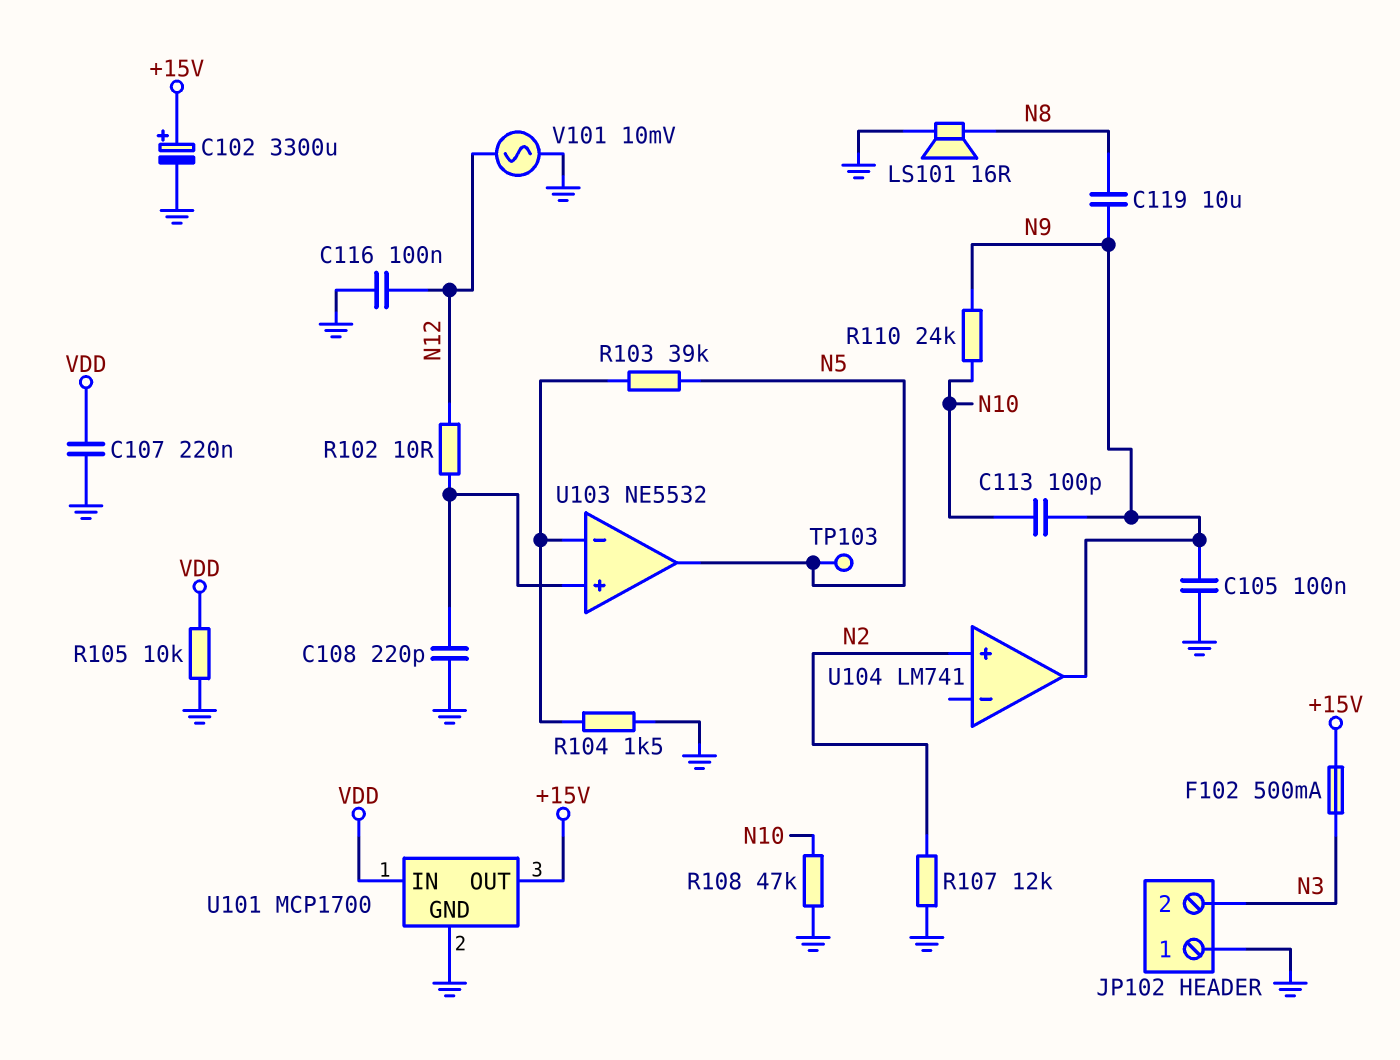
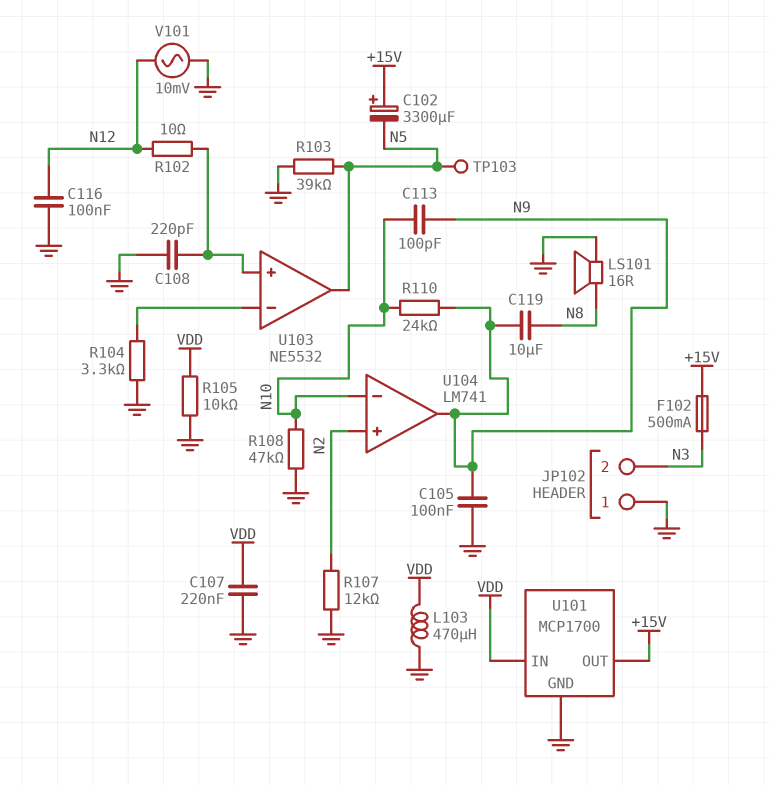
C102: 3300uF (plus +15V, minus GND) -> 3300uF (plus +15V, minus N5)
L103: none -> 470uH (GND, VDD)
R103: 39k (N5, U103/in-) -> 39k (GND, N5)
R104: 1.5k (GND, U103/in-) -> 3.3k (GND, U103/in-)
U104 pin in-: none -> N10

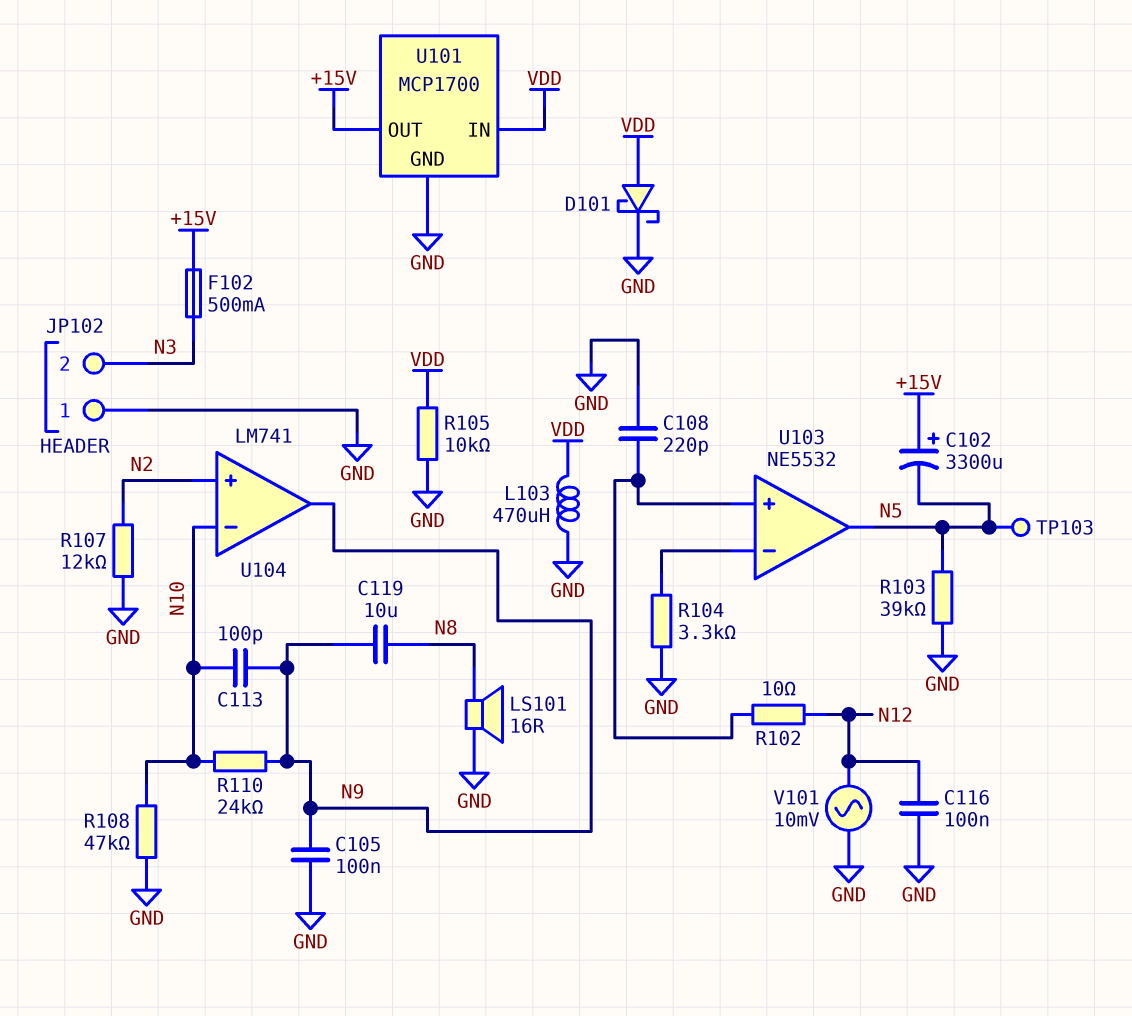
C107: 220nF (GND, VDD) -> none
D101: none -> schottky (A VDD, K GND)

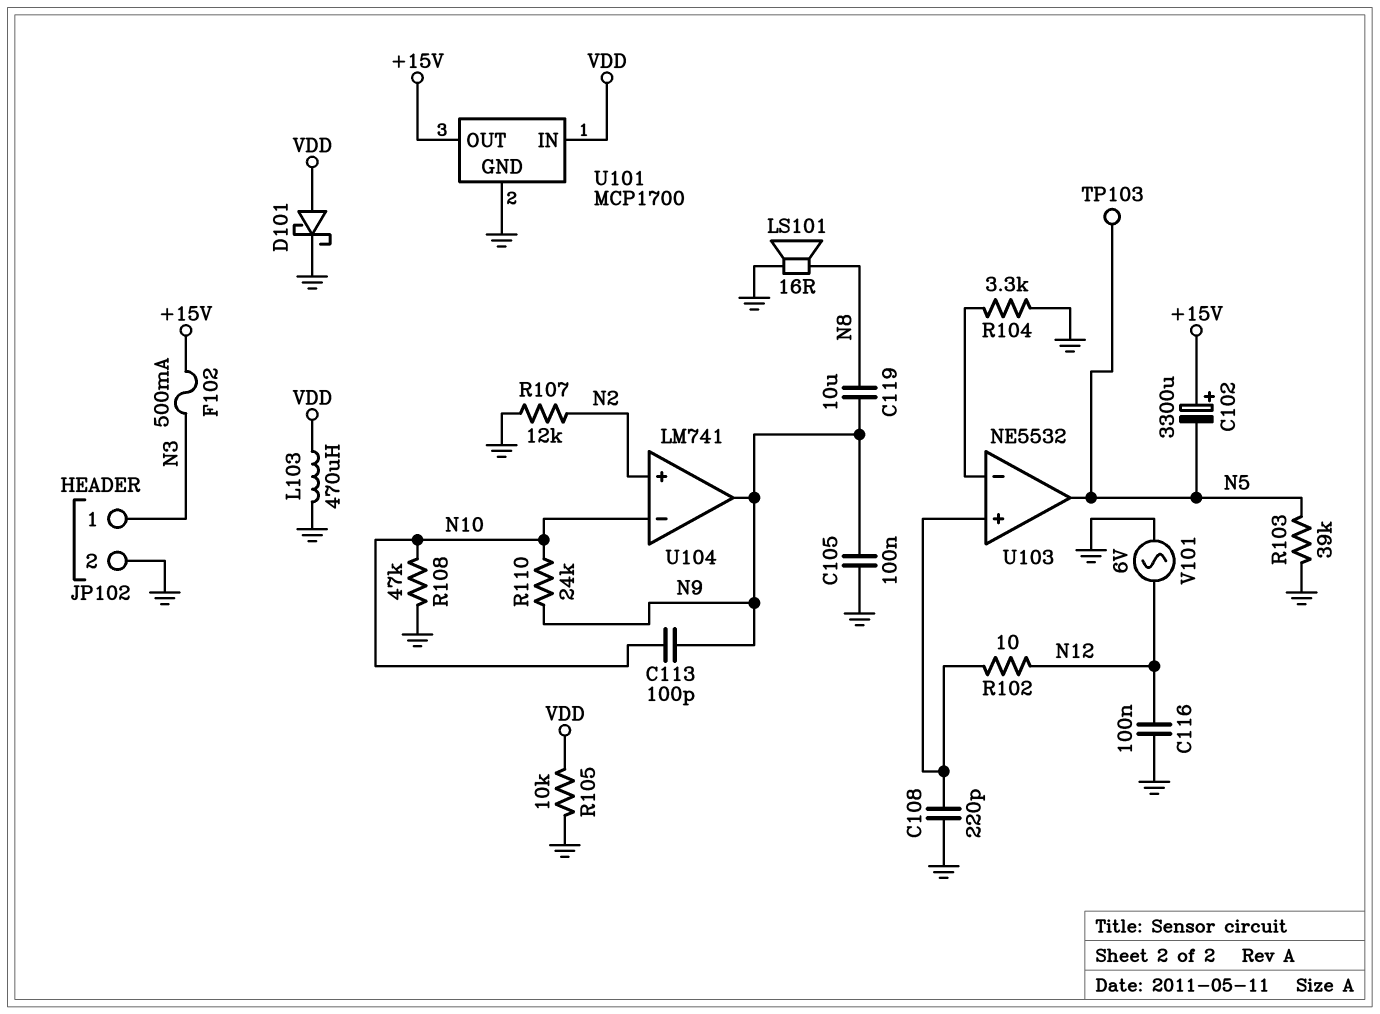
JP102 pin 1: GND -> N3
JP102 pin 2: N3 -> GND
V101: AC 10mV (GND, N12) -> AC 6V (GND, N12)

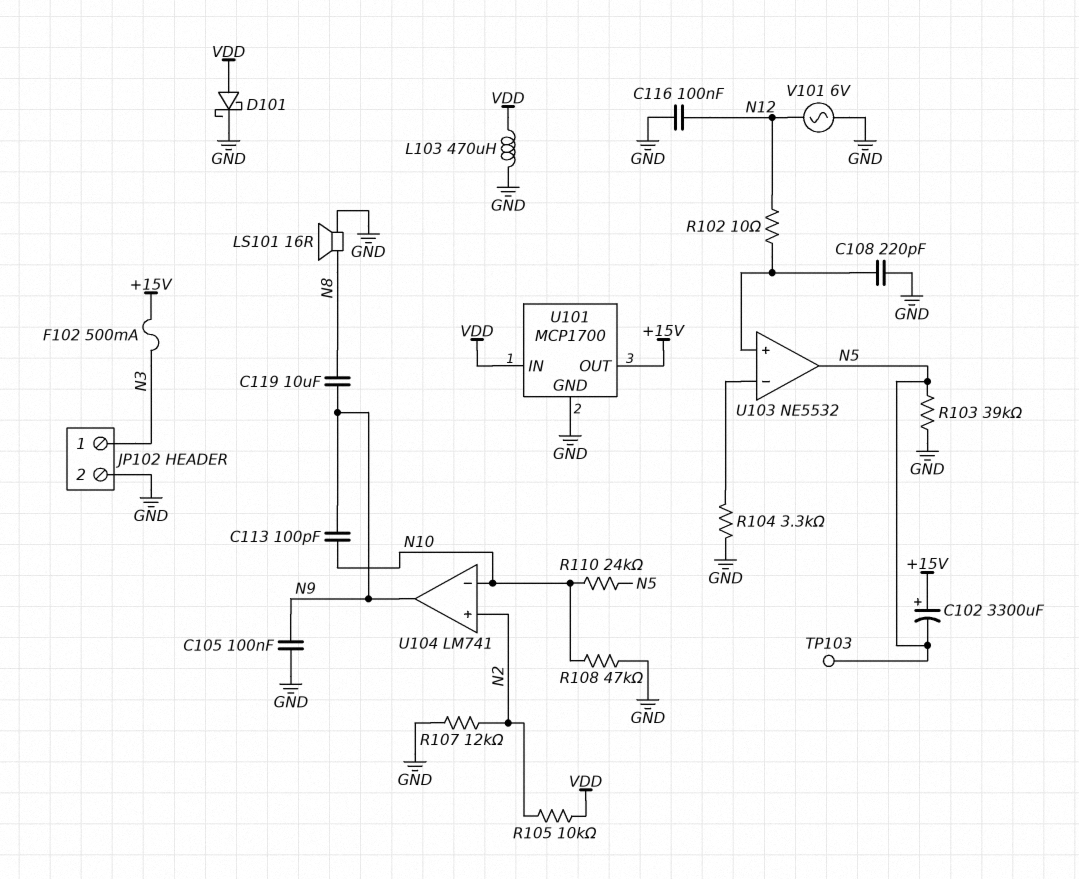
R105: 10k (GND, VDD) -> 10k (N2, VDD)
R110: 24k (N9, N10) -> 24k (N5, N10)

